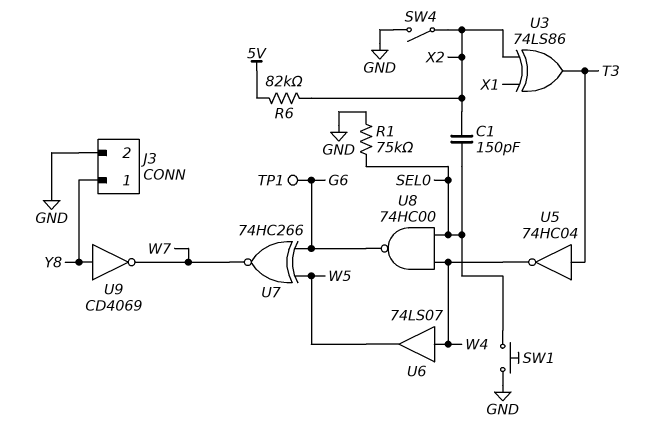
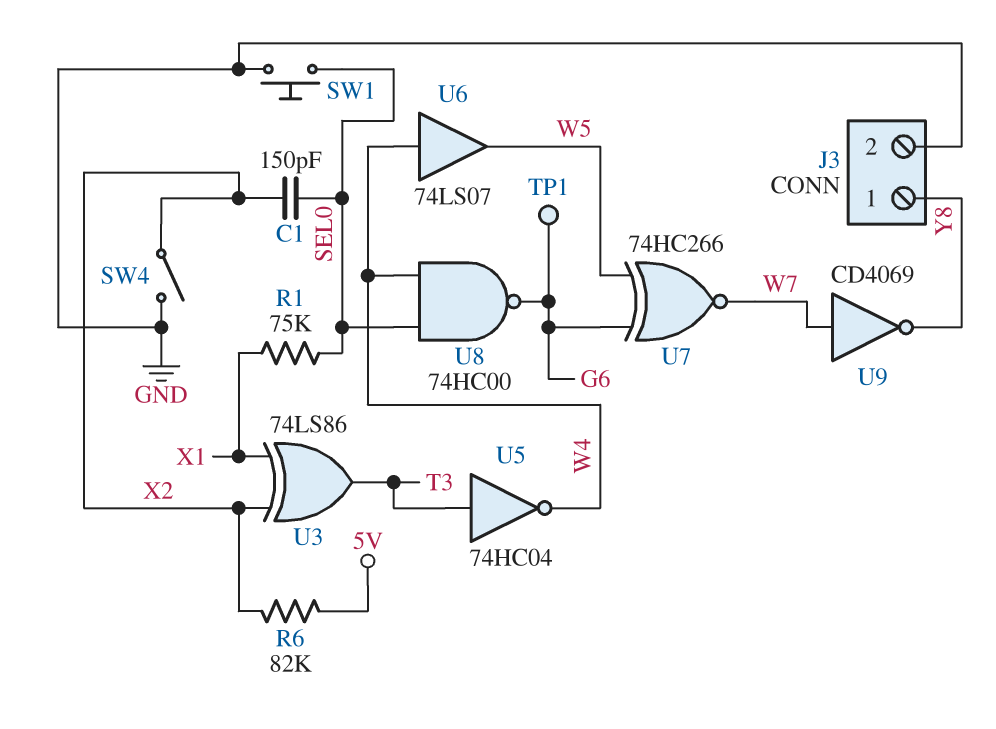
R1: 75k (GND, SEL0) -> 75k (SEL0, X1)
U9: NOT CD4069 (in Y8, out W7) -> NOT CD4069 (in W7, out Y8)

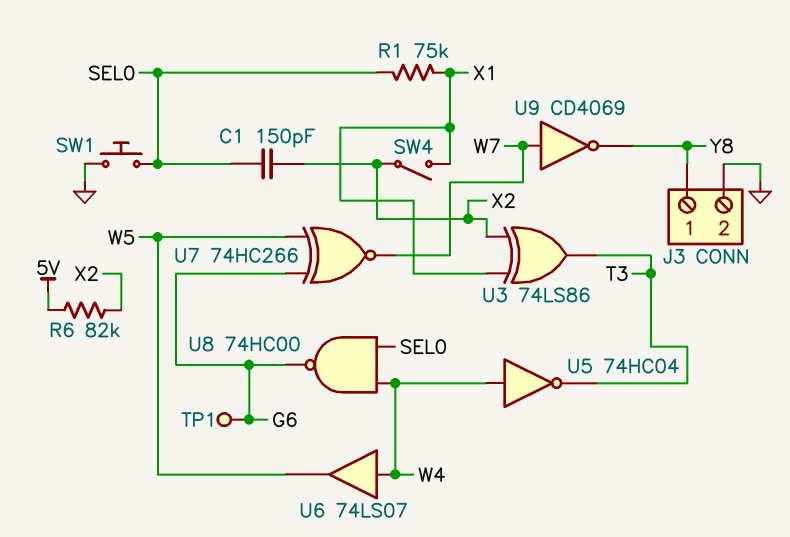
SW4: switch (GND, X2) -> switch (X1, X2)
U5: NOT 74HC04 (in T3, out W4) -> NOT 74HC04 (in W4, out T3)

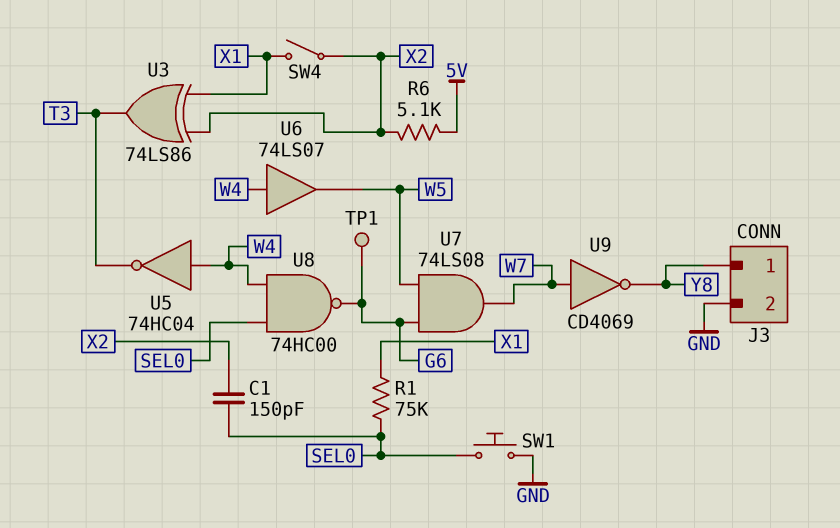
R6: 82k (5V, X2) -> 5.1k (5V, X2)
U7: XNOR 74HC266 (in G6, in W5, out W7) -> AND 74LS08 (in G6, in W5, out W7)

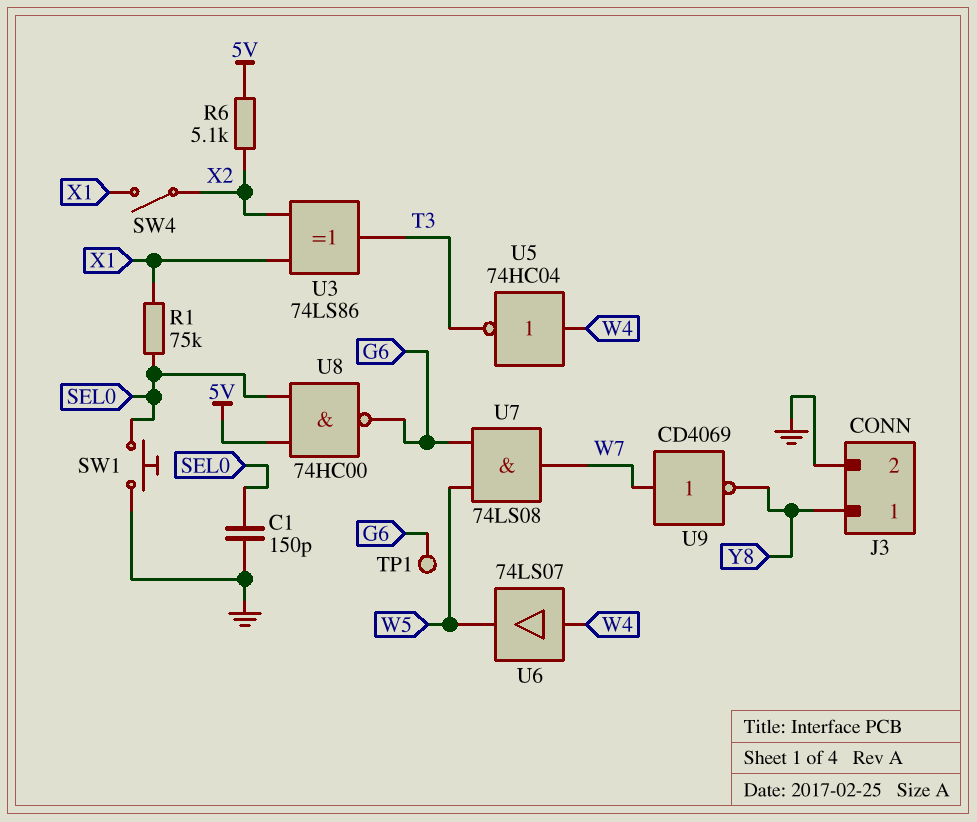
C1: 150pF (SEL0, X2) -> 150pF (GND, SEL0)
U8: NAND 74HC00 (in SEL0, in W4, out G6) -> NAND 74HC00 (in 5V, in SEL0, out G6)

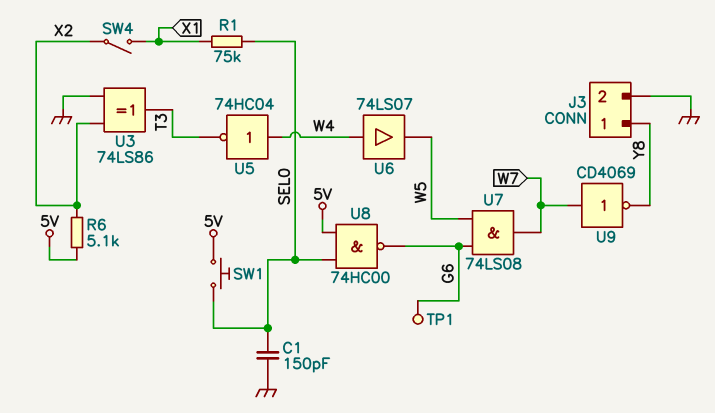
SW1: button (GND, SEL0) -> button (5V, SEL0)
U3: XOR 74LS86 (in X1, in X2, out T3) -> XOR 74LS86 (in GND, in X2, out T3)

